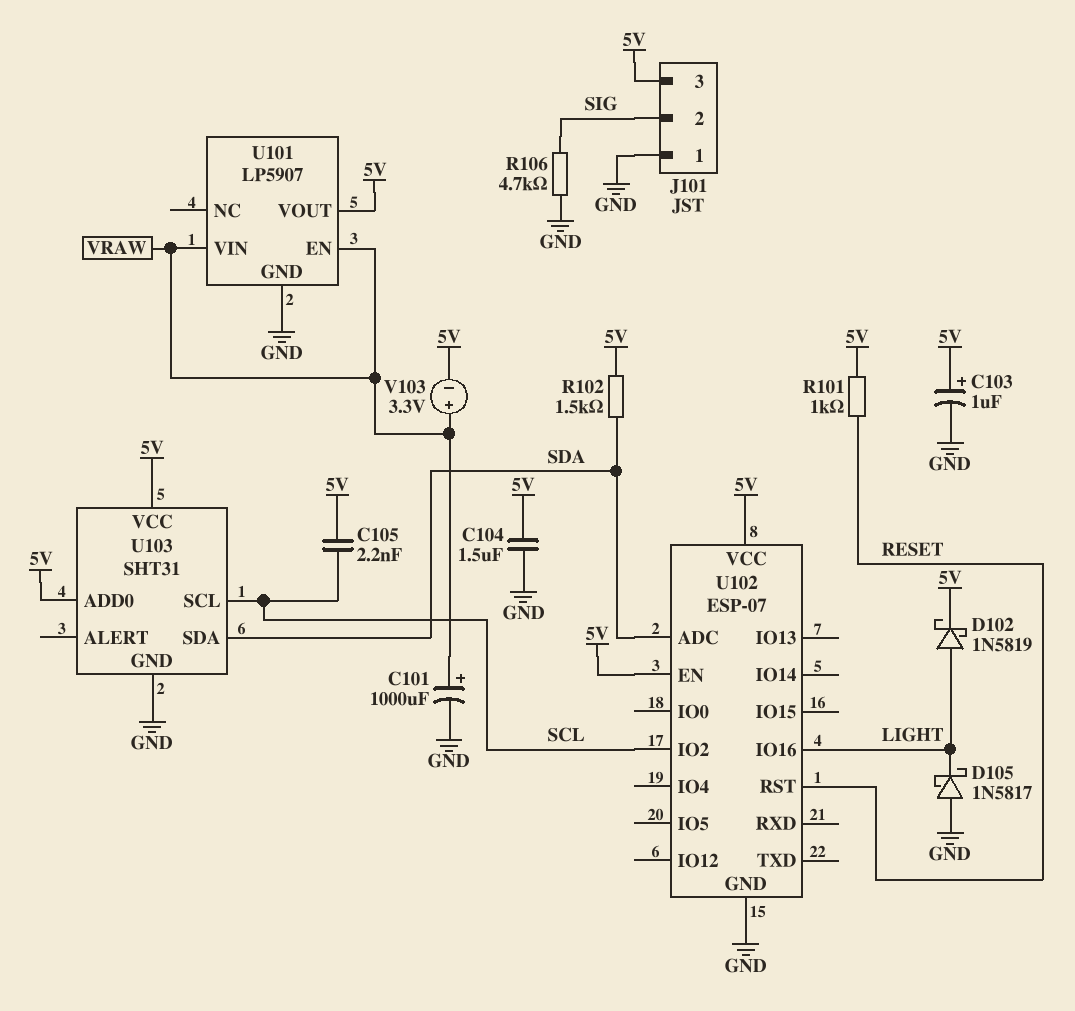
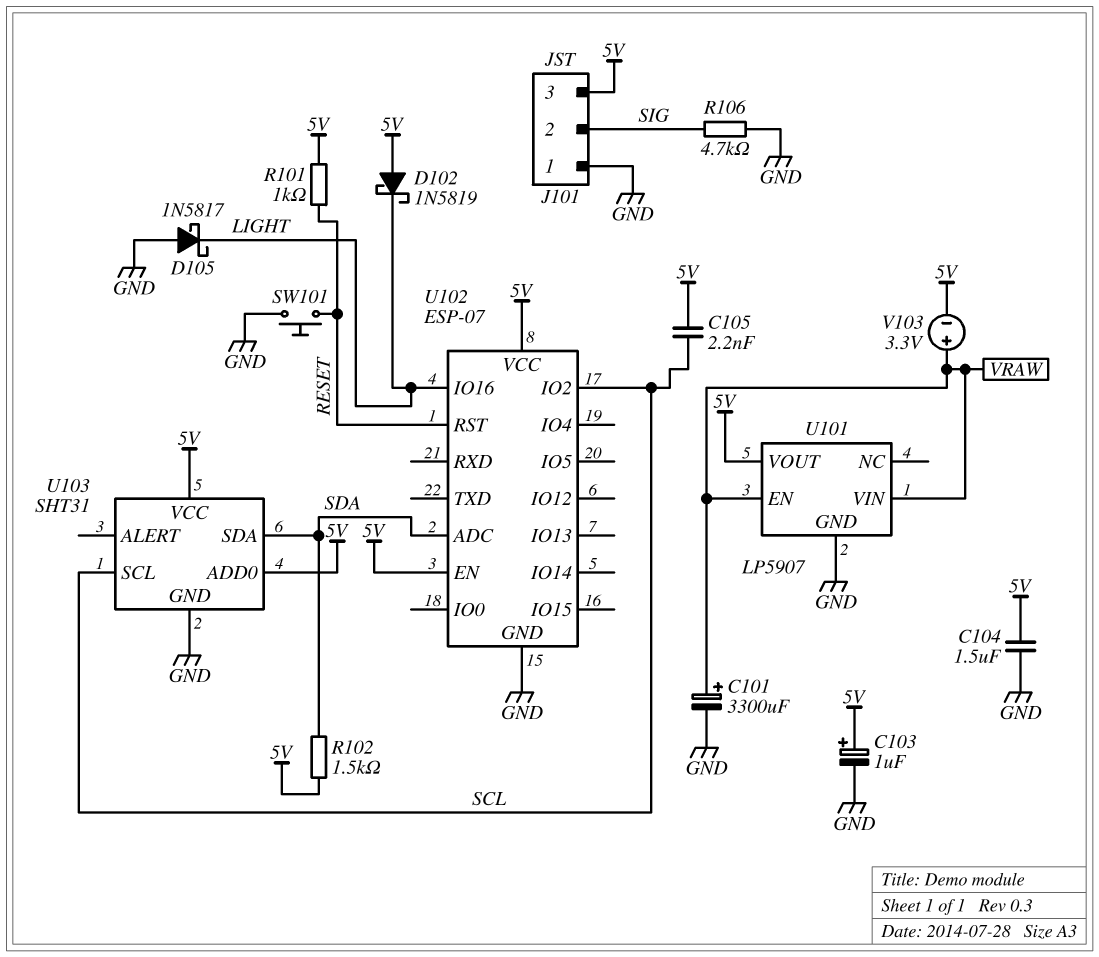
C101: 1000uF (plus VRAW, minus GND) -> 3300uF (plus VRAW, minus GND)
D102: schottky 1N5819 (A LIGHT, K 5V) -> schottky 1N5819 (A 5V, K LIGHT)
SW101: none -> button (GND, RESET)

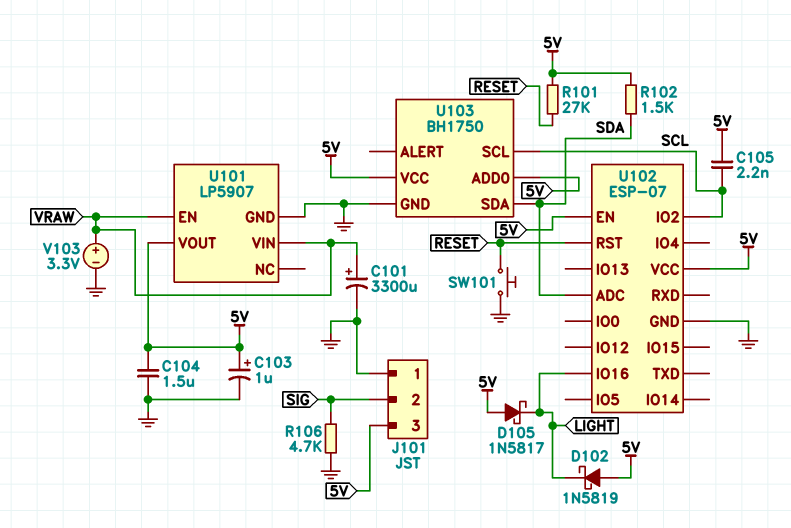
D105: schottky 1N5817 (A GND, K LIGHT) -> schottky 1N5817 (A 5V, K LIGHT)
R101: 1k (5V, RESET) -> 27k (5V, RESET)
U103: SHT31 -> BH1750
V103: 3.3V (plus VRAW, minus 5V) -> 3.3V (plus VRAW, minus GND)

